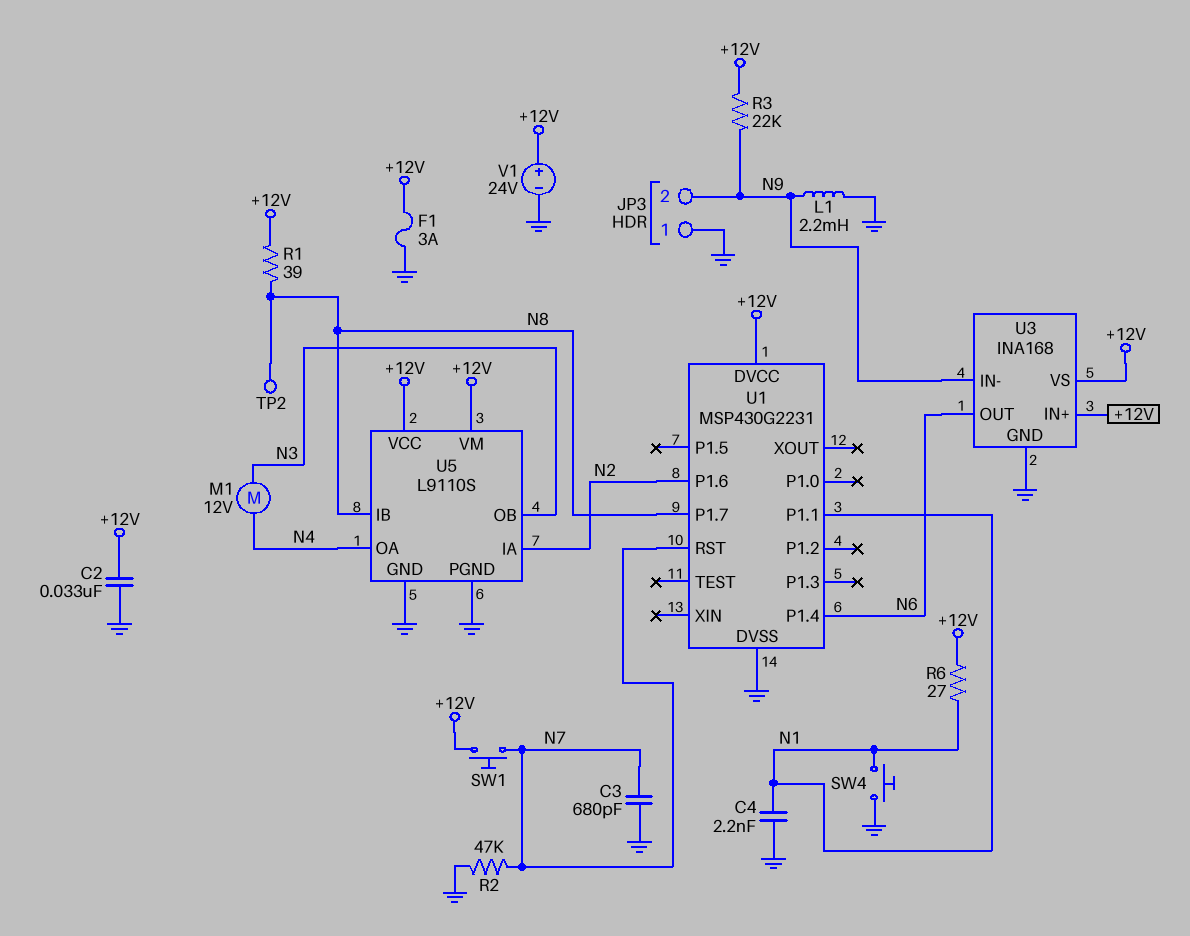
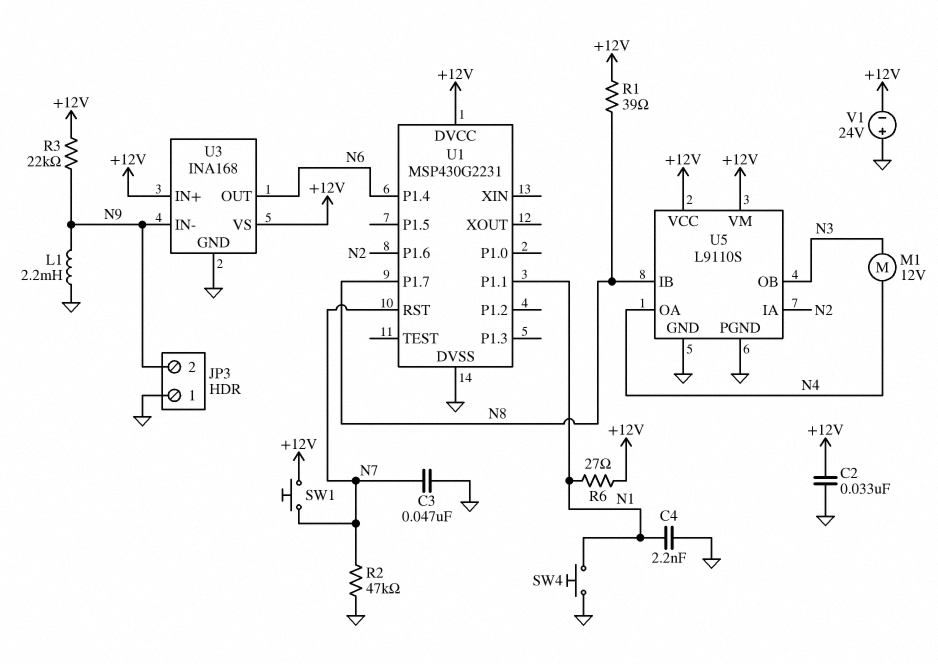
C3: 680pF (GND, N7) -> 47nF (GND, N7)
F1: 3A (+12V, GND) -> none
TP2: test point (N8) -> none
V1: 24V (plus +12V, minus GND) -> 24V (plus GND, minus +12V)

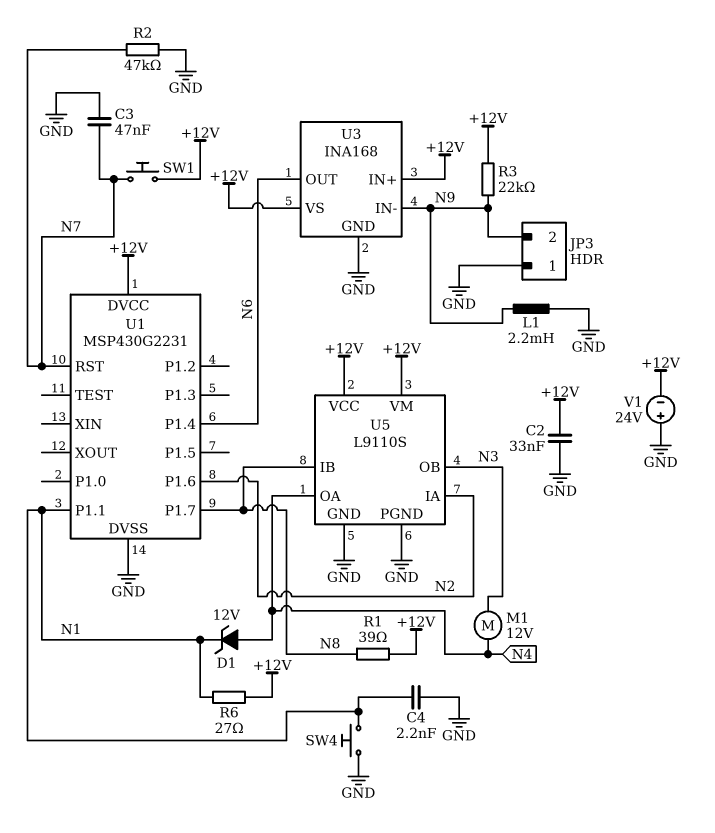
D1: none -> zener 12V (A N4, K N1)

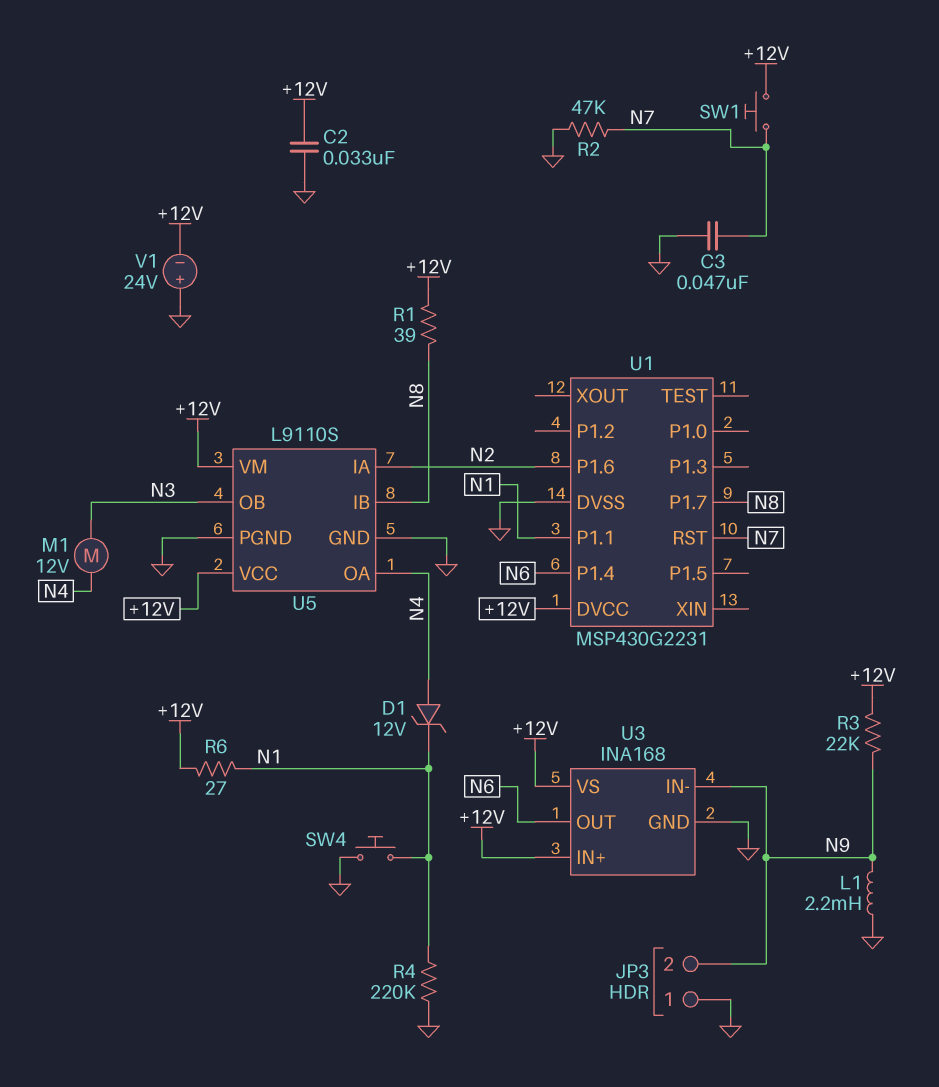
C4: 2.2nF (GND, N1) -> none
R4: none -> 220k (GND, N1)

